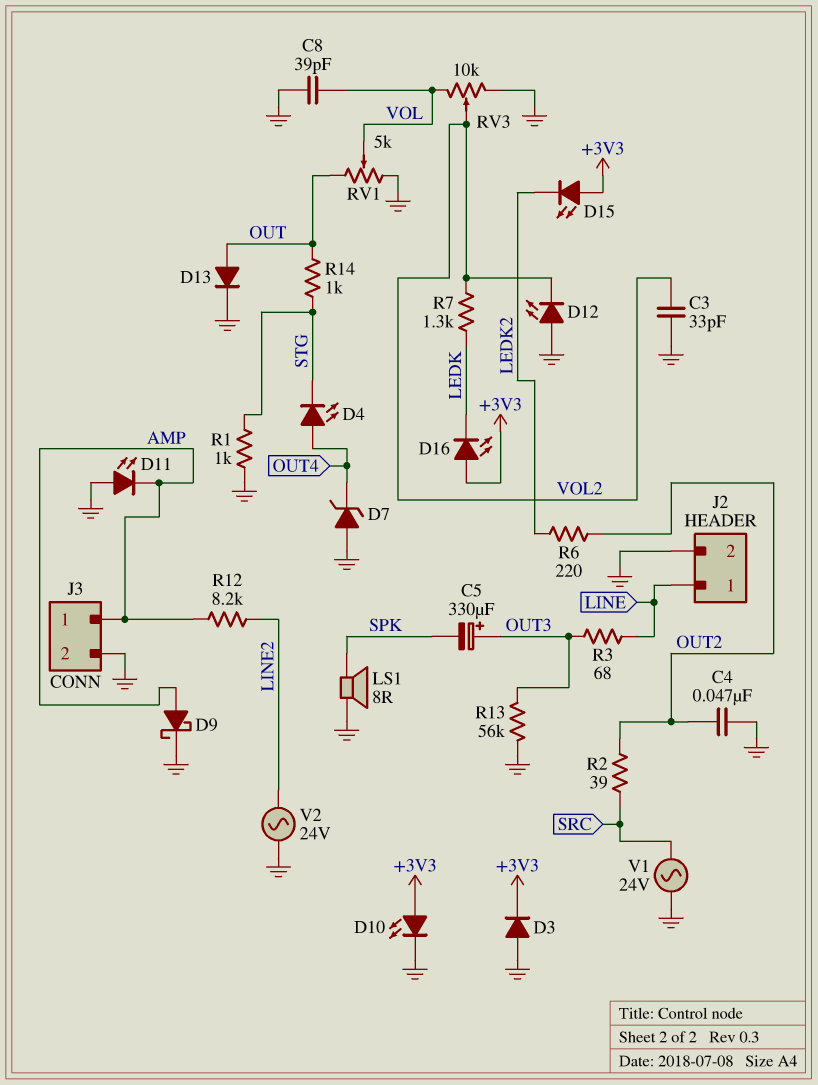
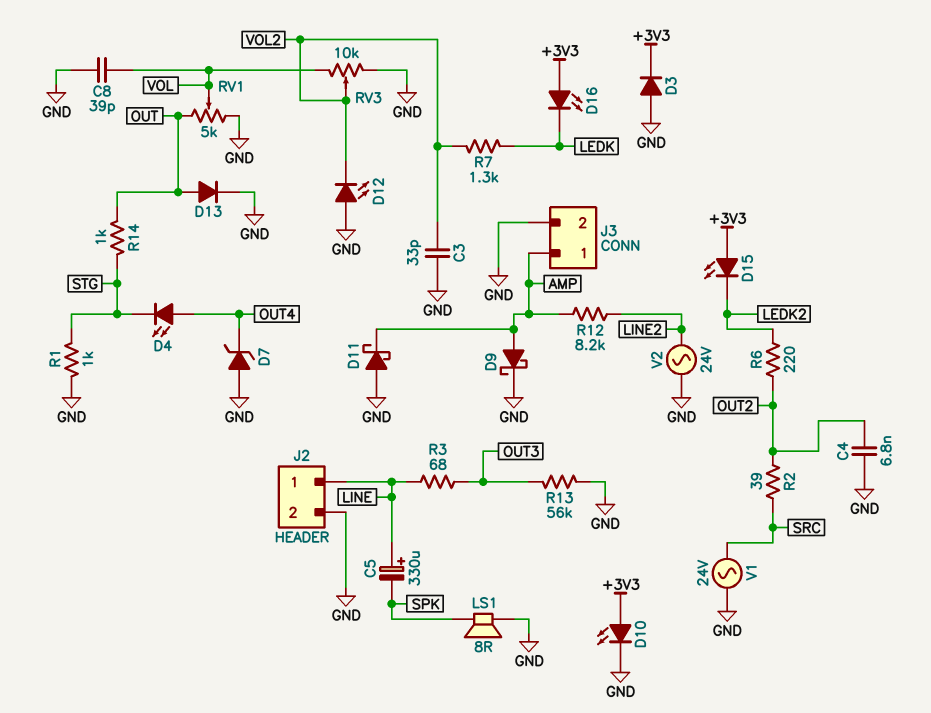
C4: 47nF (GND, OUT2) -> 6.8nF (GND, OUT2)
C5: 330uF (plus OUT3, minus SPK) -> 330uF (plus LINE, minus SPK)
D11: LED (A GND, K AMP) -> schottky (A GND, K AMP)

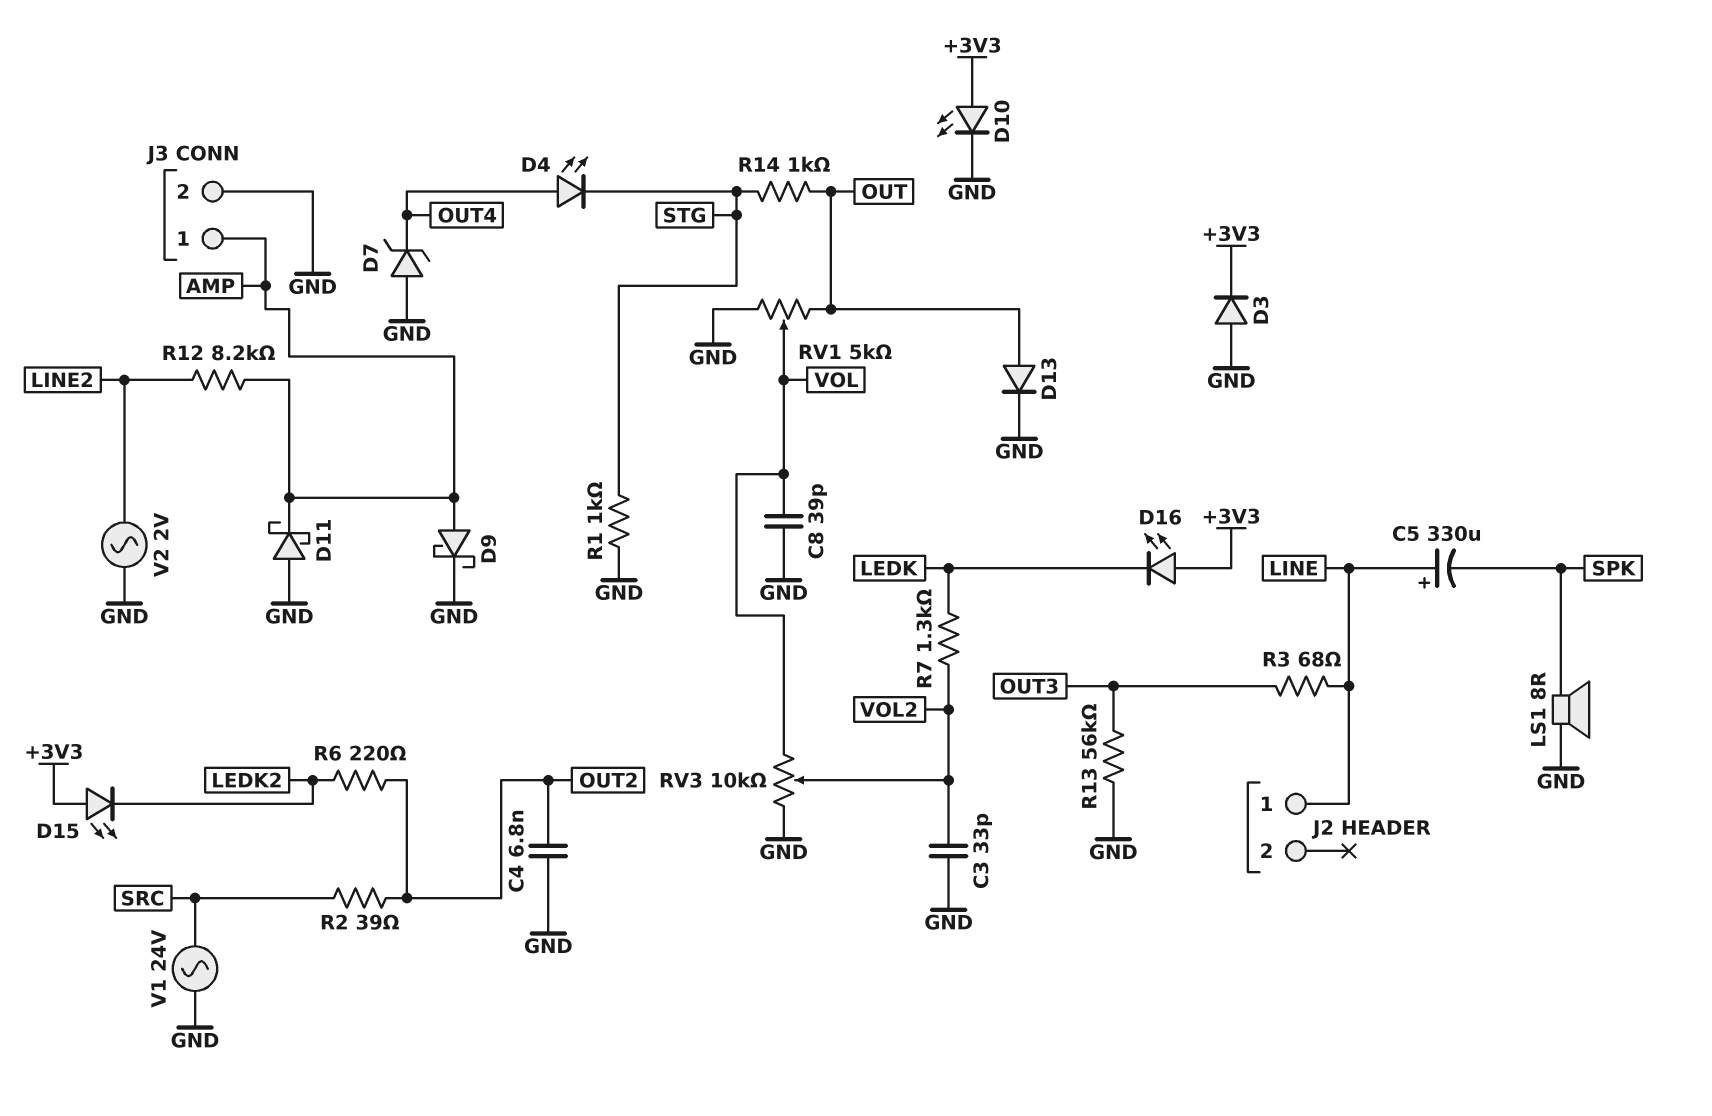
D12: LED (A GND, K VOL2) -> none
J2 pin 2: GND -> none
V2: AC 24V (GND, LINE2) -> AC 2V (GND, LINE2)

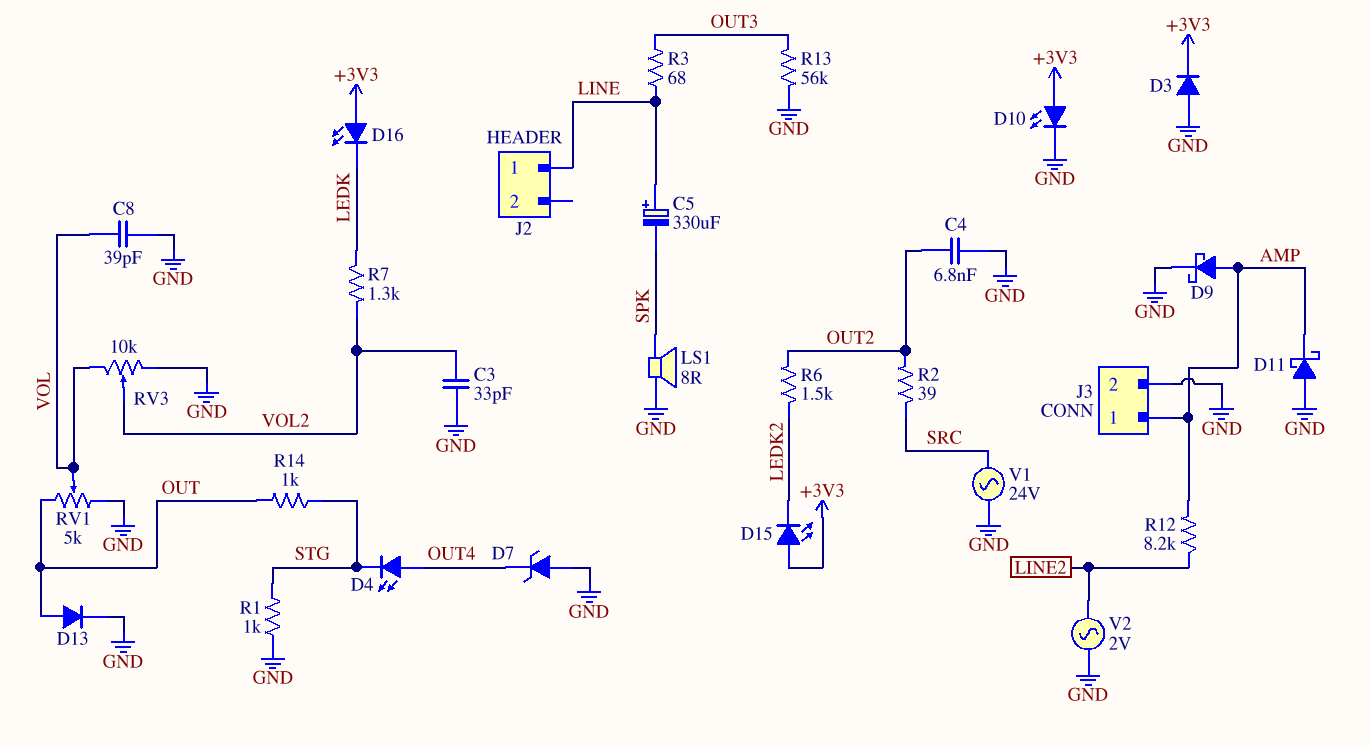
R6: 220 (LEDK2, OUT2) -> 1.5k (LEDK2, OUT2)

